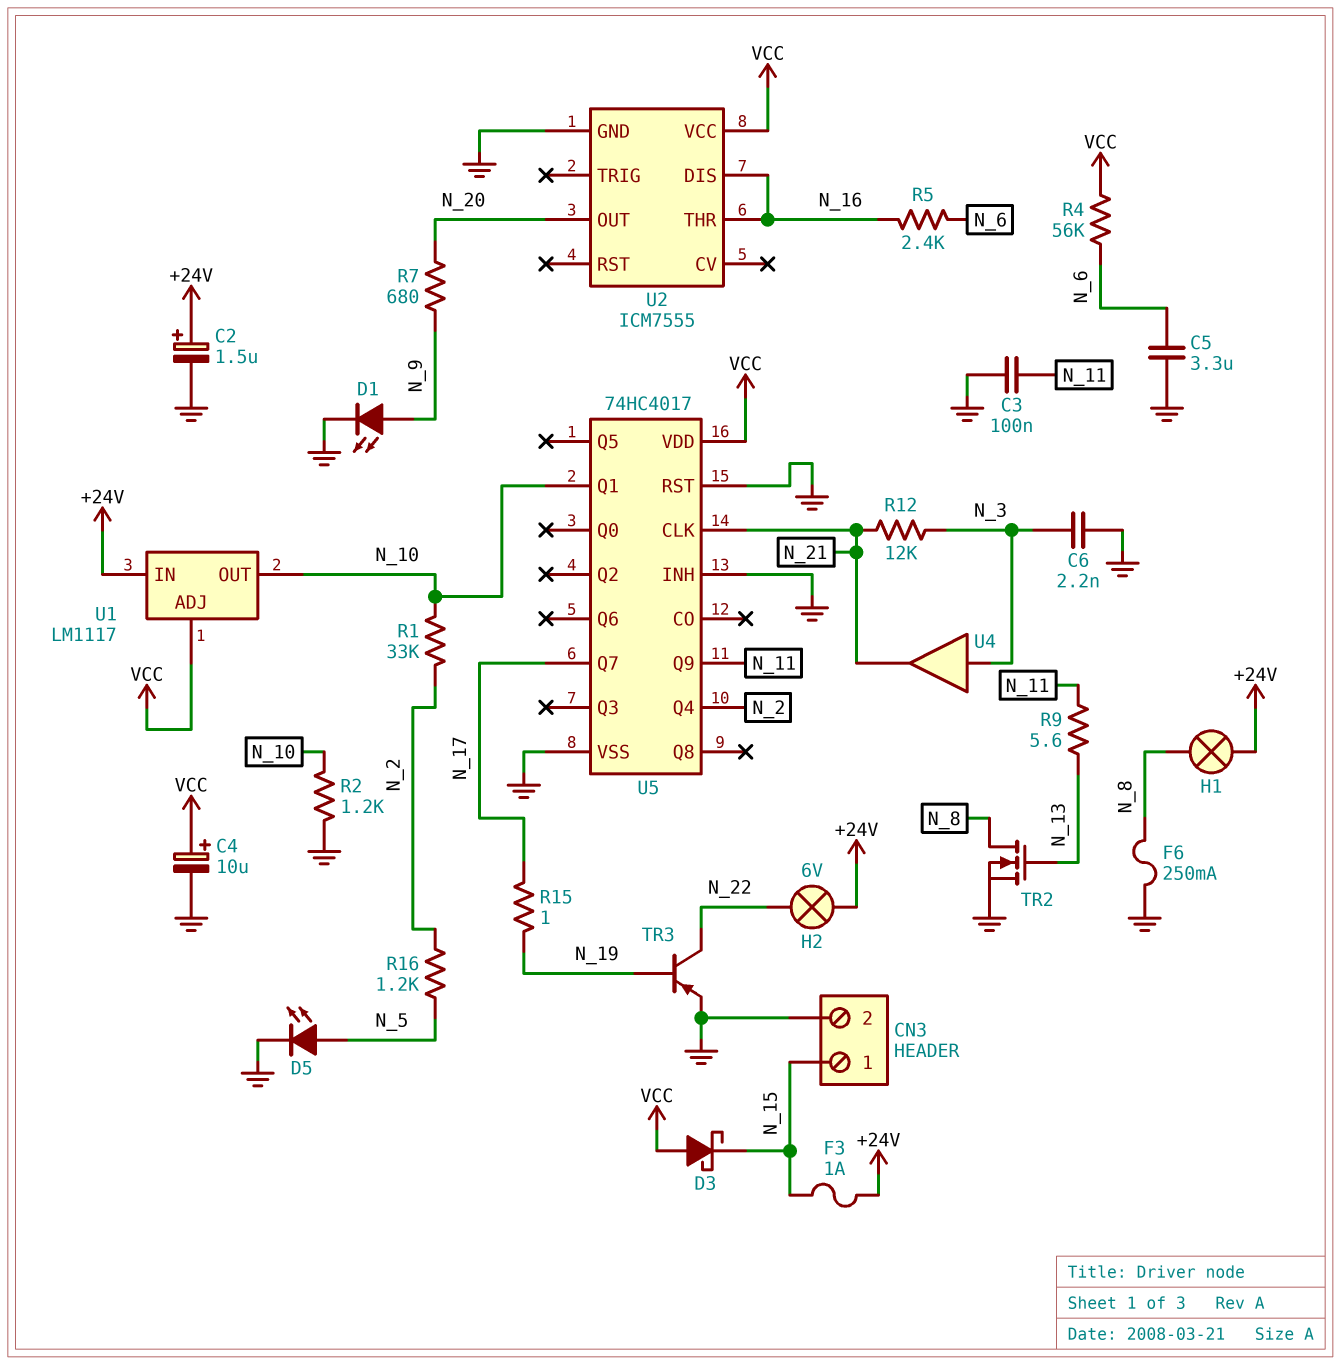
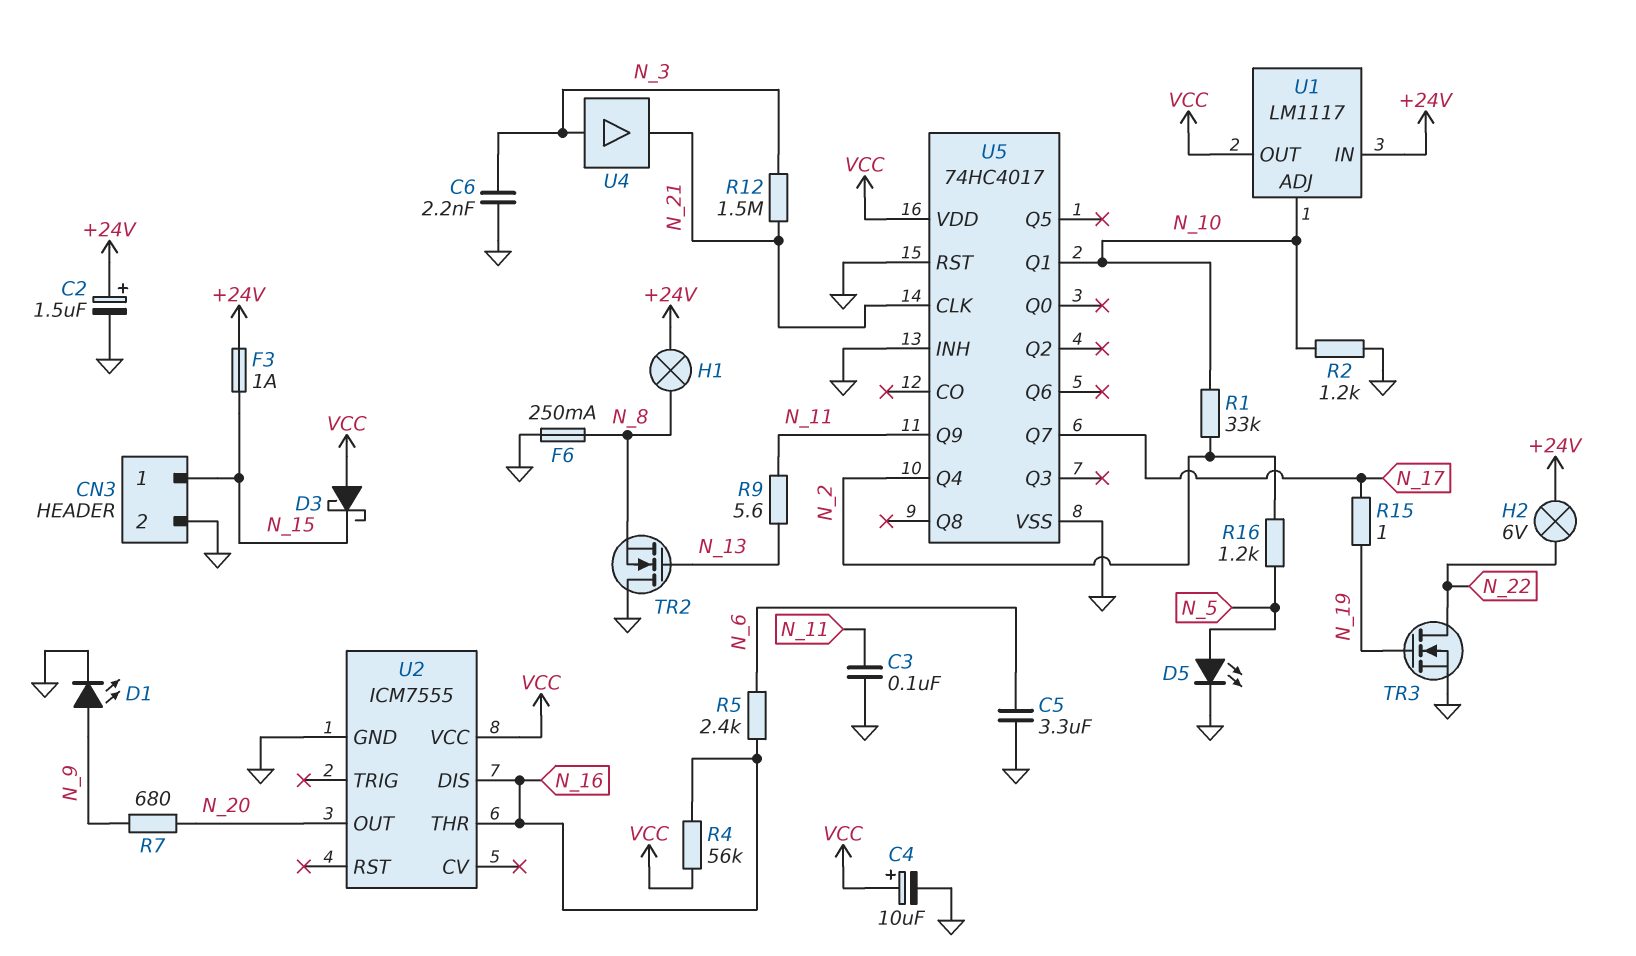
R4: 56k (N_6, VCC) -> 56k (N_16, VCC)
R12: 12k (N_3, N_21) -> 1.5M (N_3, N_21)
TR2: NMOS (G N_13, D N_8, S GND) -> NMOS (G N_13, D GND, S N_8)
TR3: PNP (B N_19, C N_22, E GND) -> NMOS (G N_19, D N_22, S GND)
U1 pin ADJ: VCC -> N_10
U1 pin OUT: N_10 -> VCC

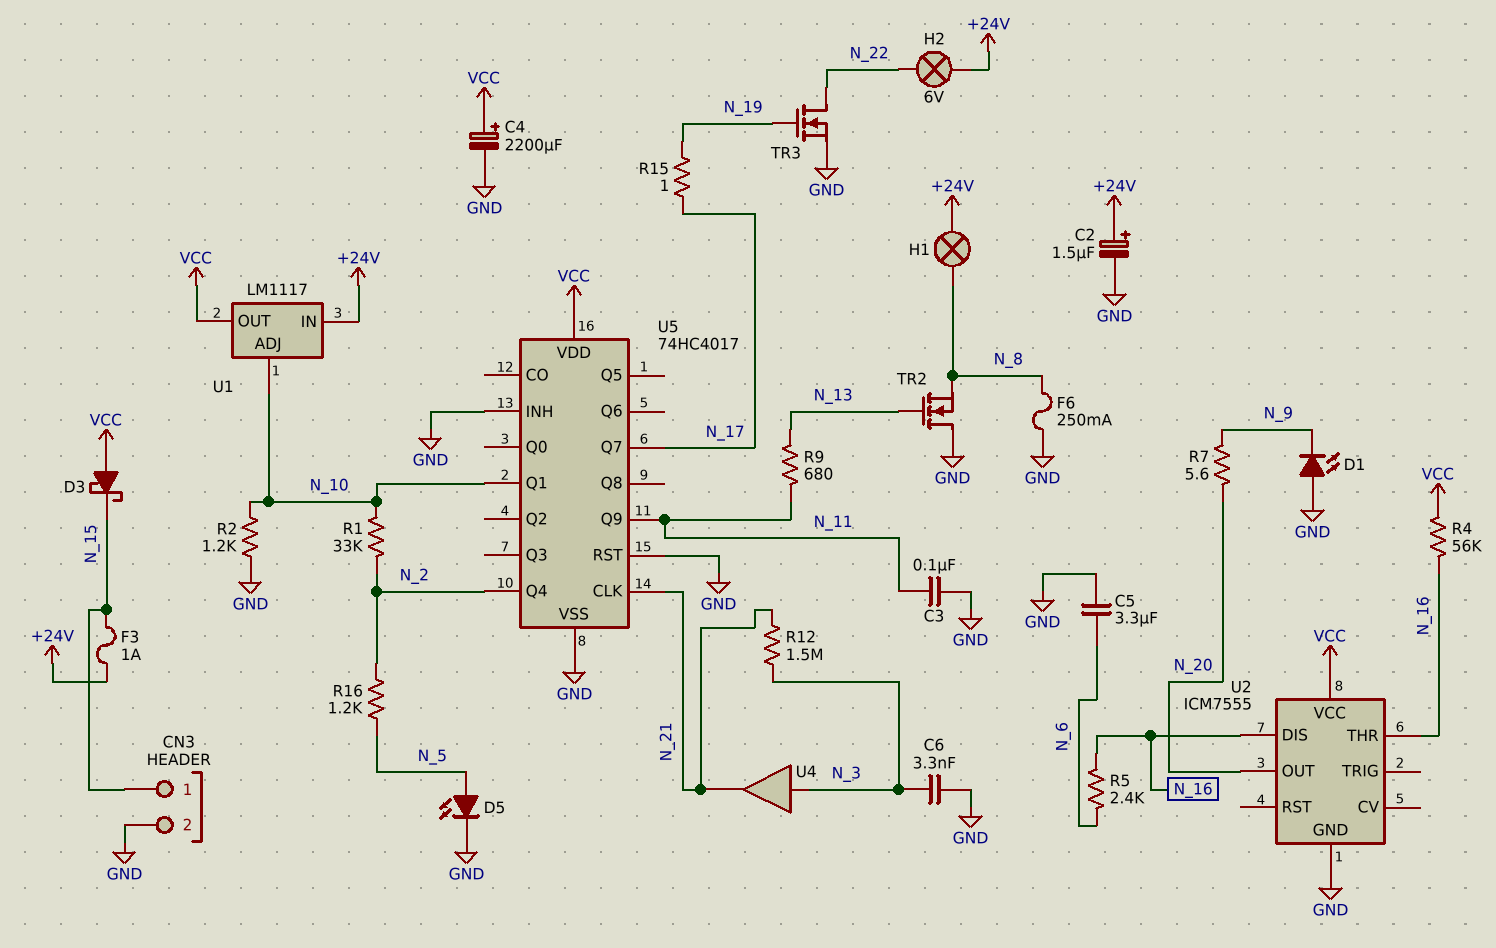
C4: 10uF (plus VCC, minus GND) -> 2200uF (plus VCC, minus GND)
C6: 2.2nF (GND, N_3) -> 3.3nF (GND, N_3)
D1: LED (A N_9, K GND) -> LED (A GND, K N_9)
R7: 680 (N_9, N_20) -> 5.6 (N_9, N_20)
R9: 5.6 (N_11, N_13) -> 680 (N_11, N_13)

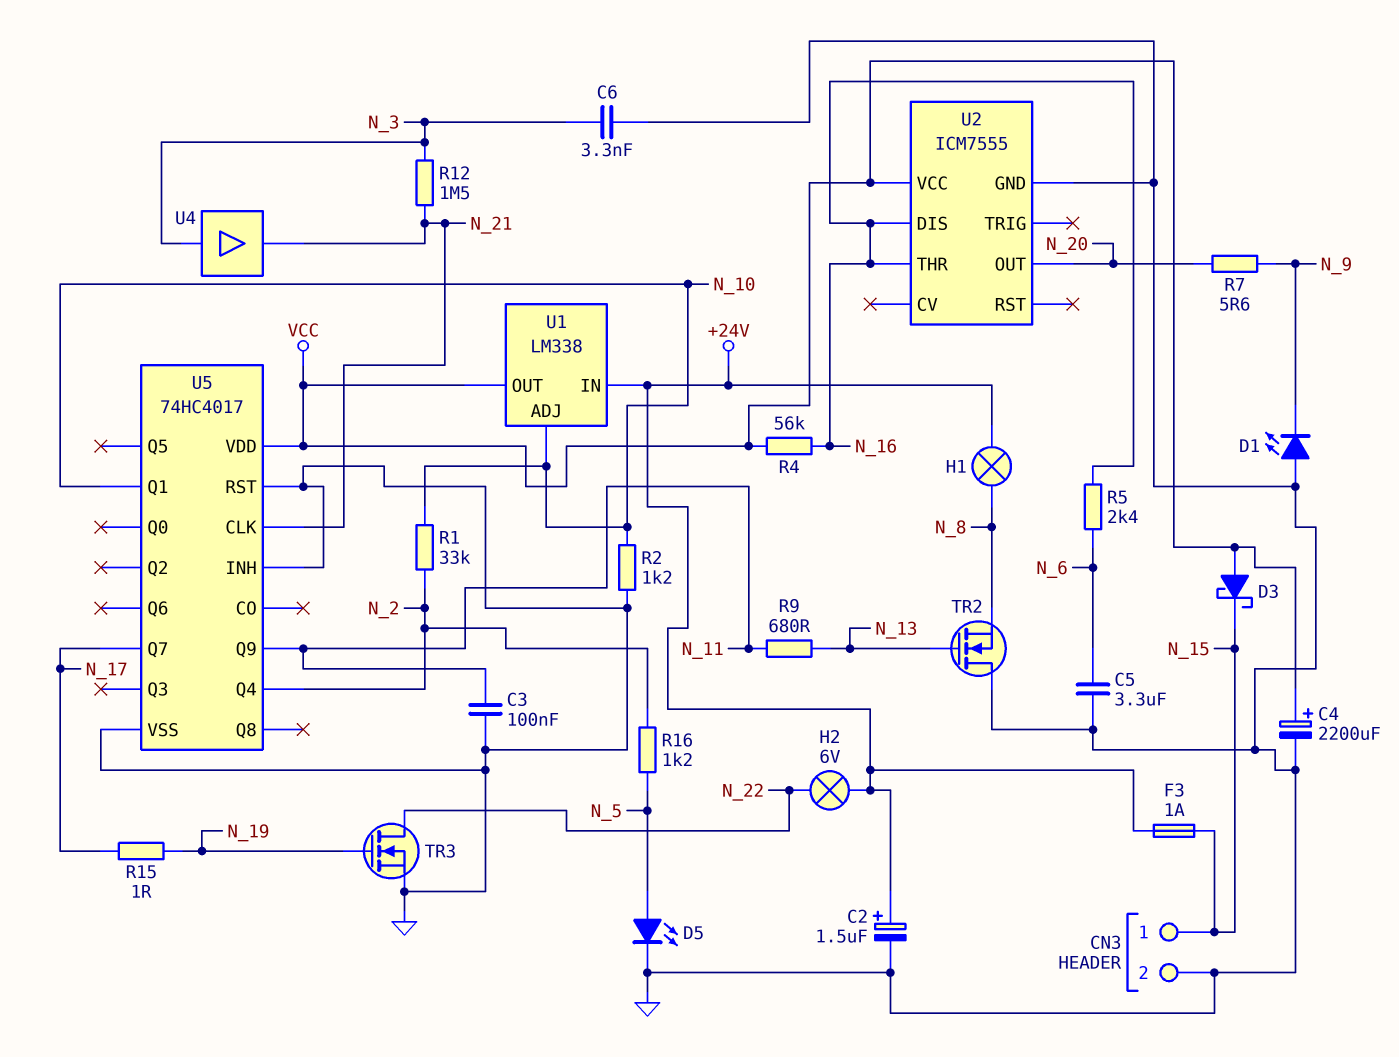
F6: 250mA (GND, N_8) -> none
U1: LM1117 -> LM338

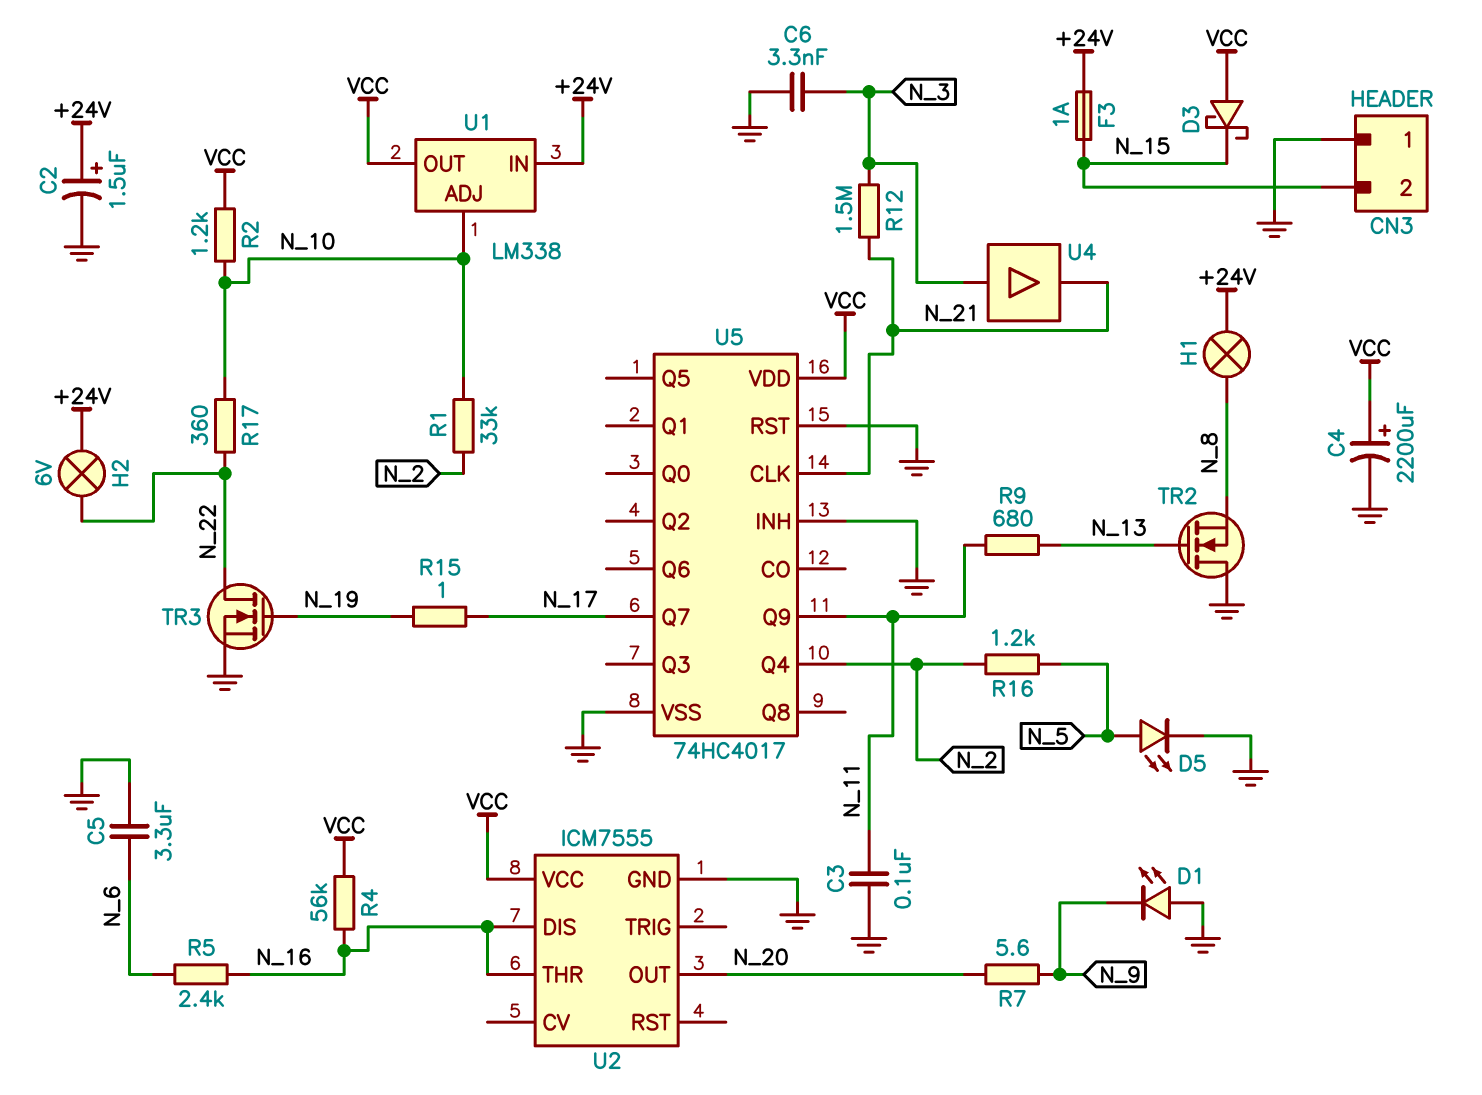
CN3 pin 1: N_15 -> GND
CN3 pin 2: GND -> N_15
R2: 1.2k (GND, N_10) -> 1.2k (N_10, VCC)
R17: none -> 360 (N_10, N_22)
U5 pin Q1: N_10 -> none

